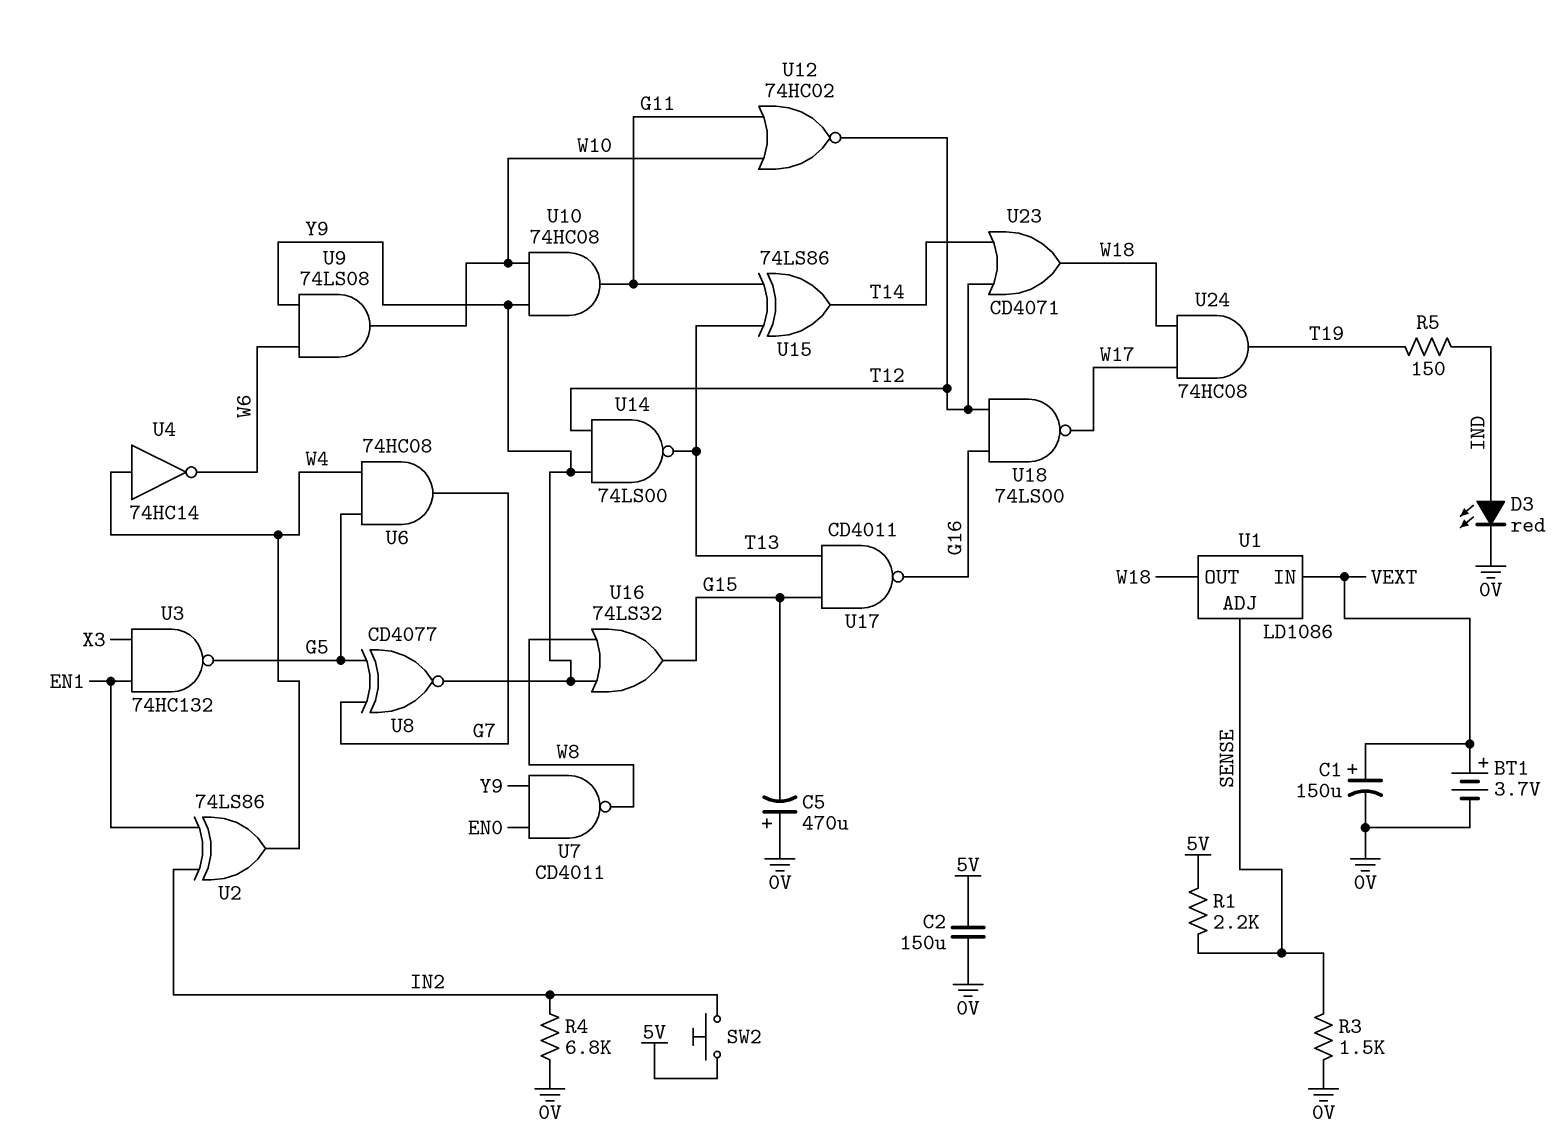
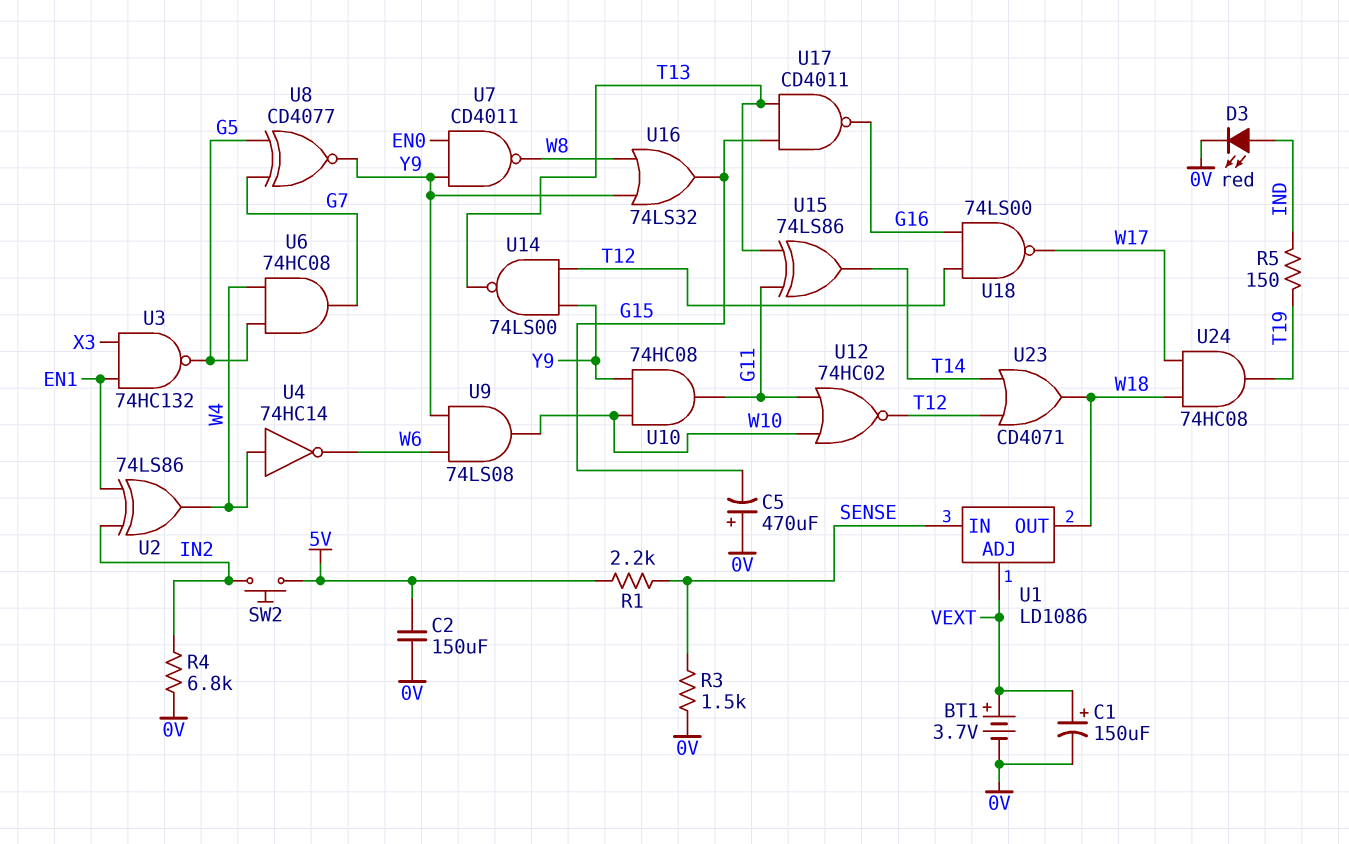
U1 pin ADJ: SENSE -> VEXT
U1 pin IN: VEXT -> SENSE

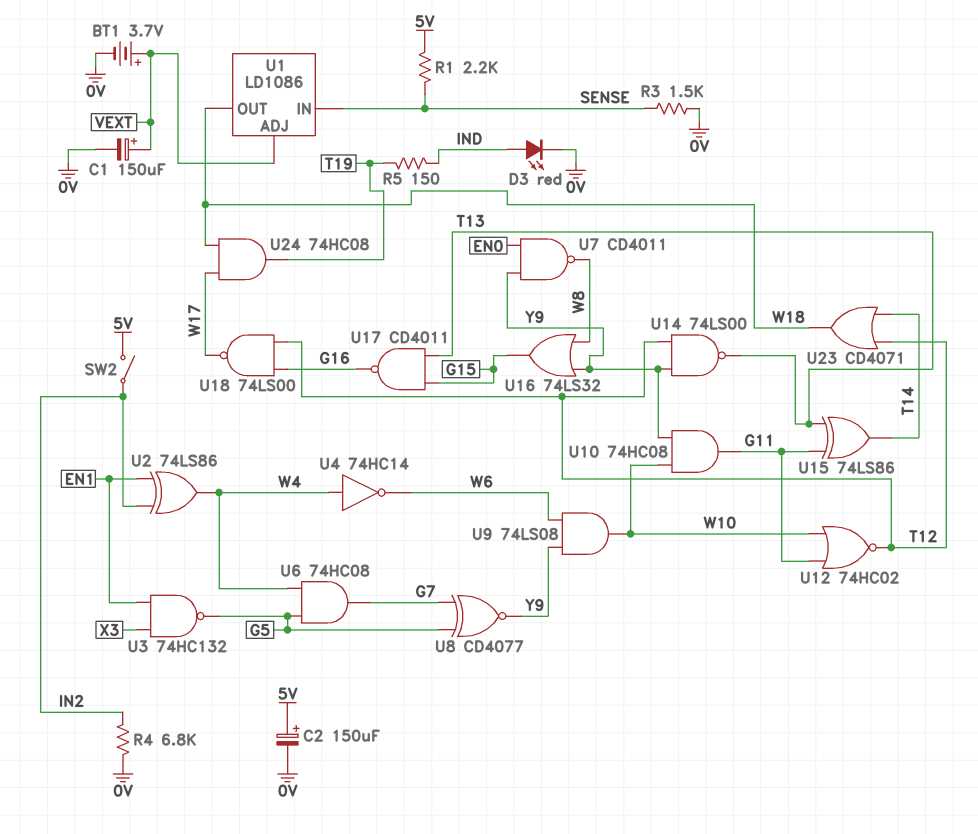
C2: 150uF (0V, 5V) -> 150uF (plus 5V, minus 0V)
C5: 470uF (plus 0V, minus G15) -> none
SW2: button (5V, IN2) -> switch (5V, IN2)

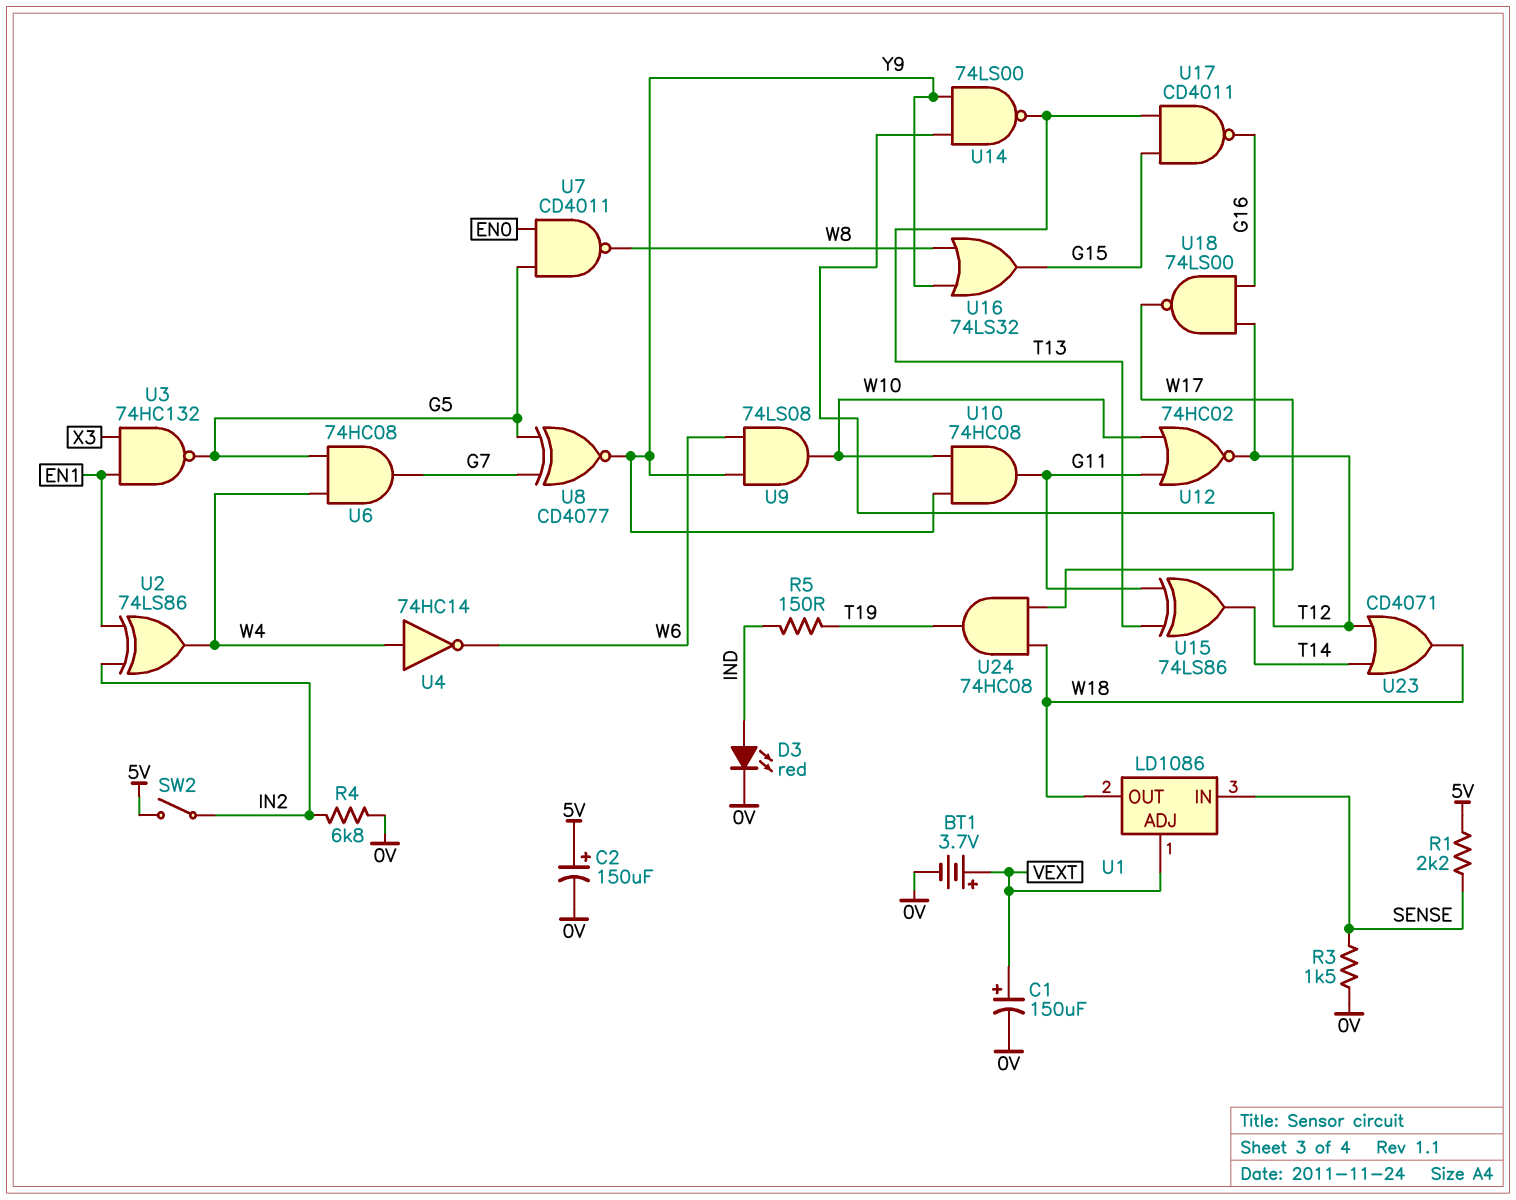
U7: NAND CD4011 (in EN0, in Y9, out W8) -> NAND CD4011 (in EN0, in G5, out W8)

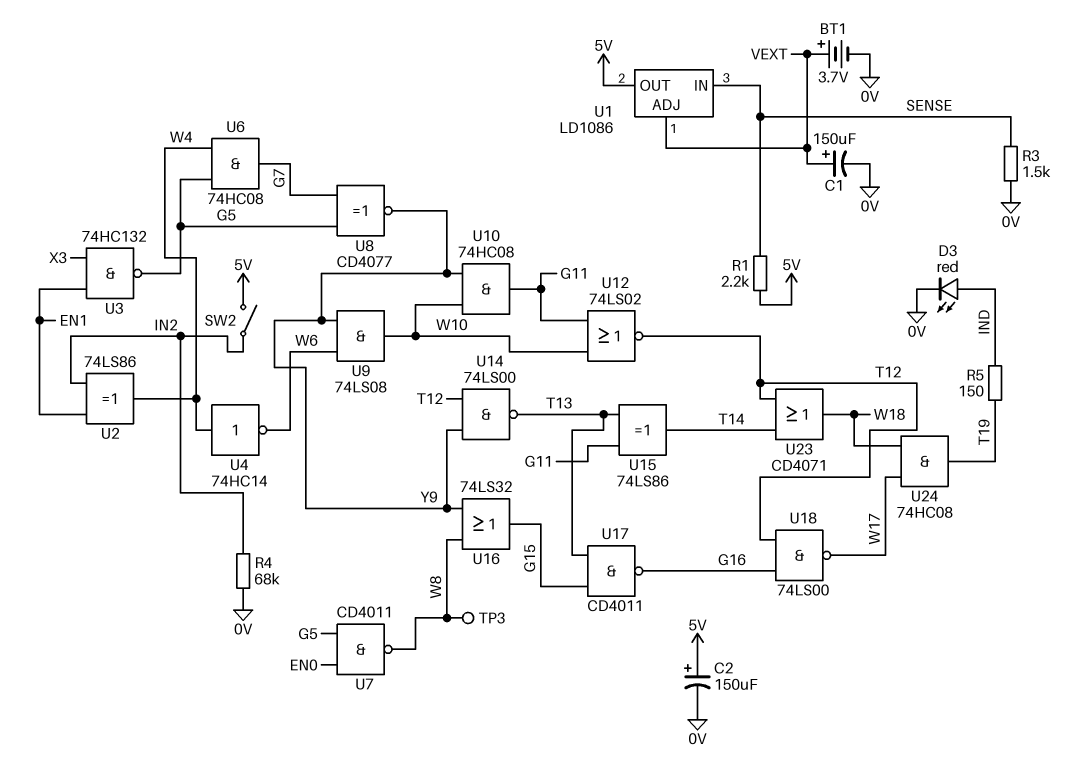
R4: 6.8k (0V, IN2) -> 68k (0V, IN2)
TP3: none -> test point (W8)
U1 pin OUT: W18 -> 5V
U12: NOR 74HC02 (in G11, in W10, out T12) -> NOR 74LS02 (in G11, in W10, out T12)

